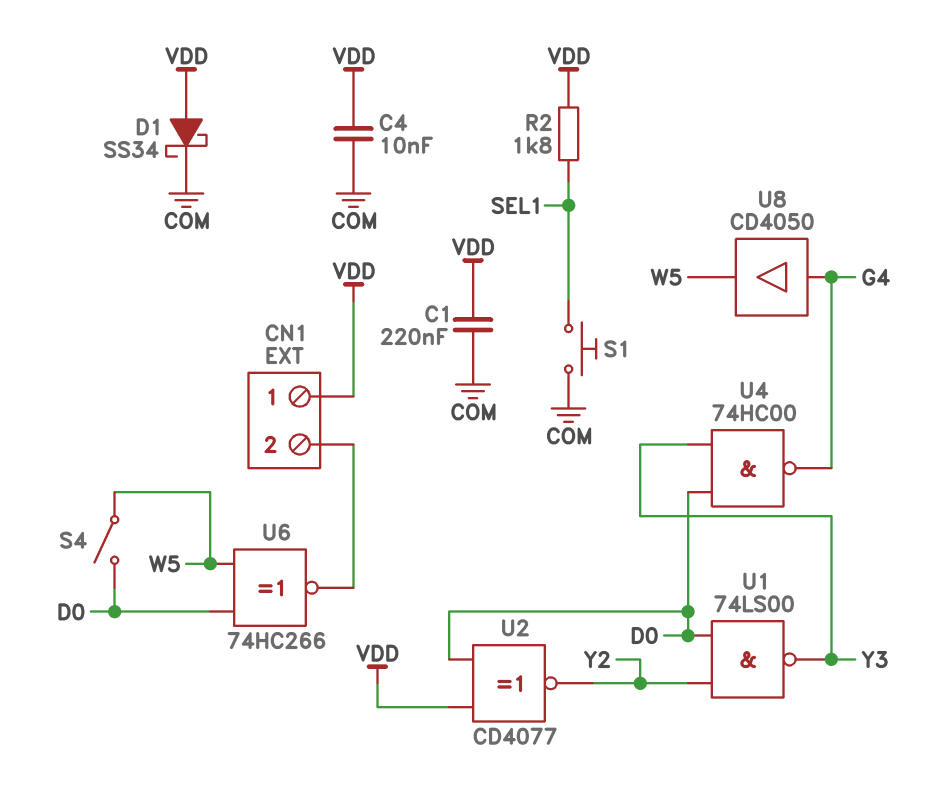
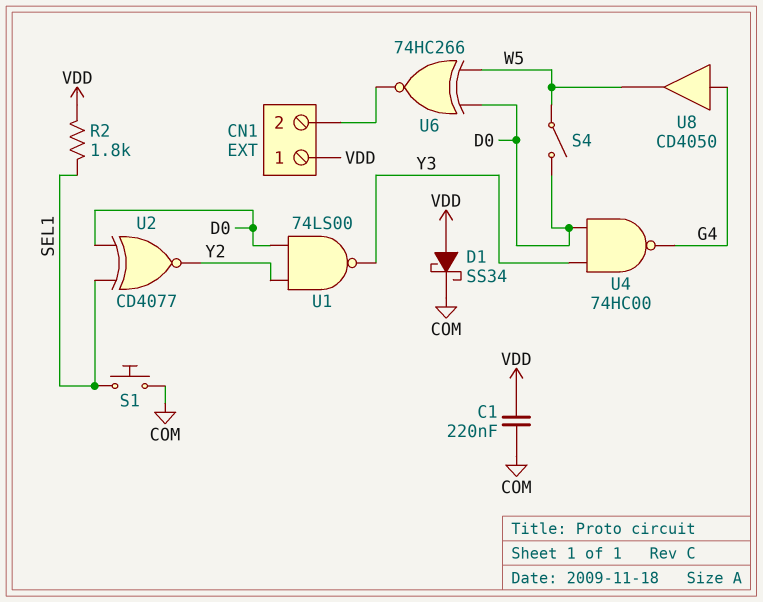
C4: 10nF (COM, VDD) -> none
U2: XNOR CD4077 (in D0, in VDD, out Y2) -> XNOR CD4077 (in D0, in SEL1, out Y2)

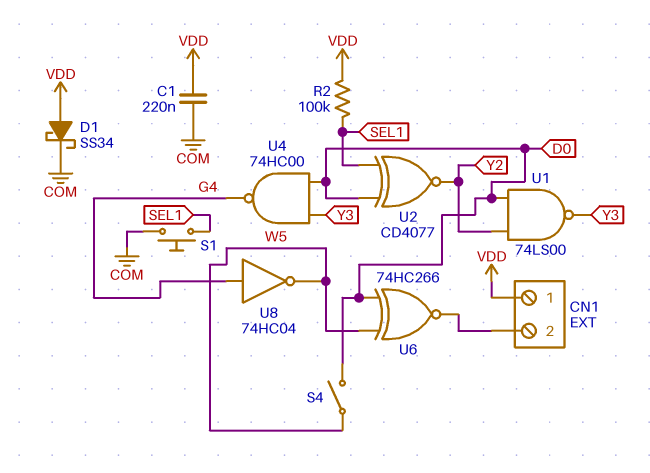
R2: 1.8k (SEL1, VDD) -> 100k (SEL1, VDD)
U8: buffer CD4050 (in G4, out W5) -> NOT 74HC04 (in G4, out W5)

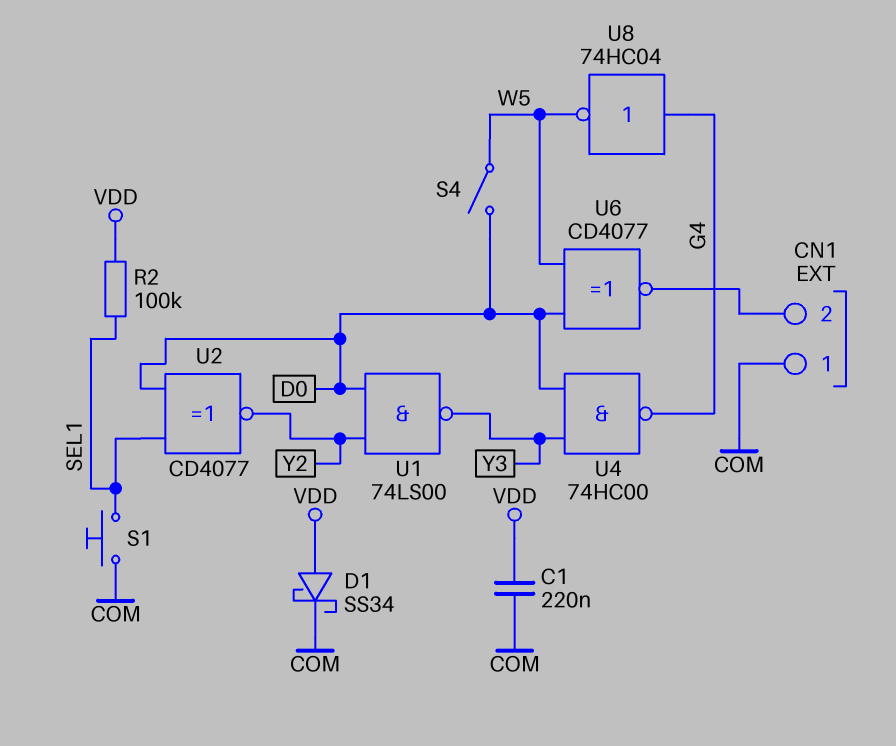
CN1 pin 1: VDD -> COM
U6: XNOR 74HC266 (in D0, in W5, out CN1/2) -> XNOR CD4077 (in D0, in W5, out CN1/2)

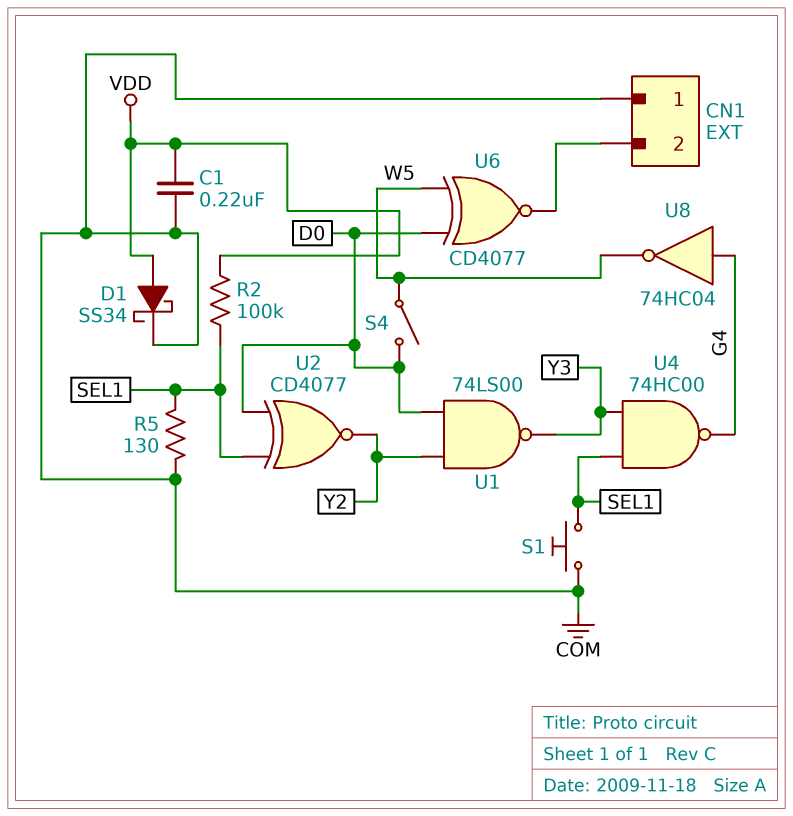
R5: none -> 130 (COM, SEL1)
U4: NAND 74HC00 (in D0, in Y3, out G4) -> NAND 74HC00 (in SEL1, in Y3, out G4)

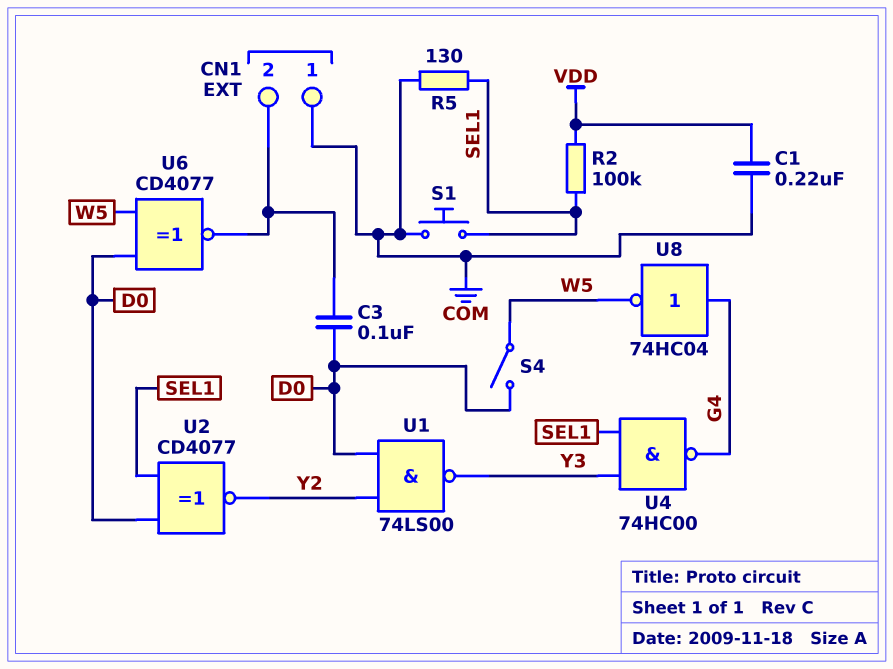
C3: none -> 100nF (CN1/2, D0)
D1: schottky SS34 (A VDD, K COM) -> none

